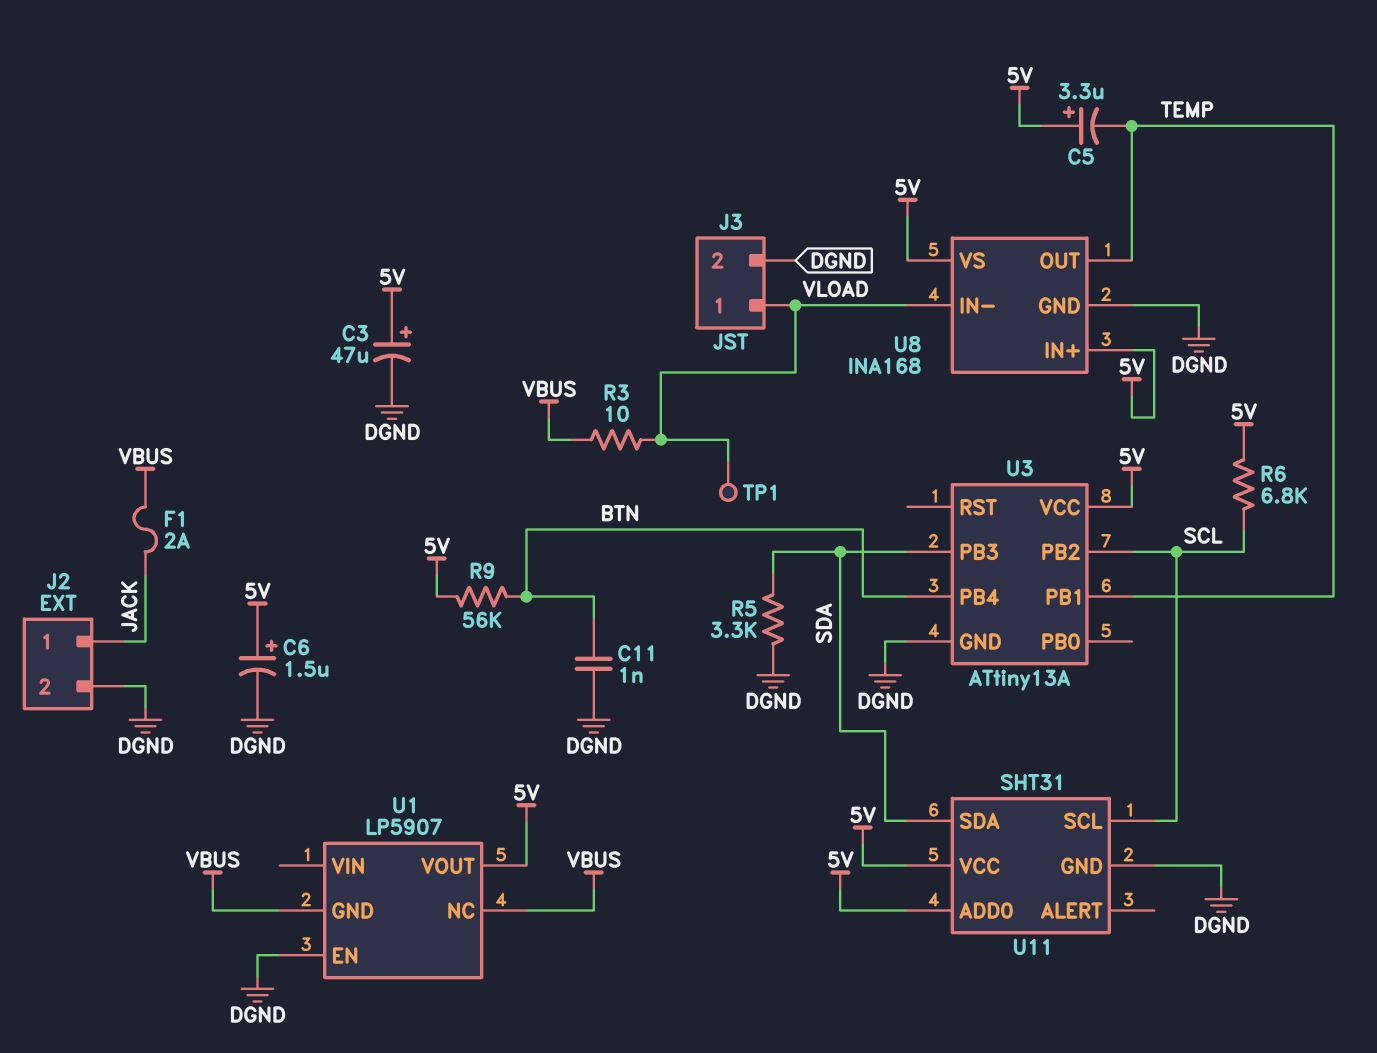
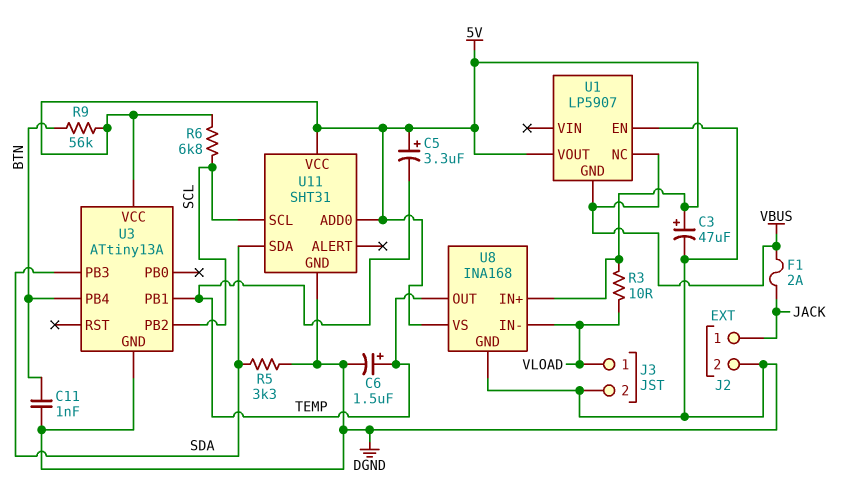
C6: 1.5uF (plus 5V, minus DGND) -> 1.5uF (plus TEMP, minus DGND)
R3: 10 (VBUS, VLOAD) -> 10 (5V, VLOAD)
TP1: test point (VLOAD) -> none

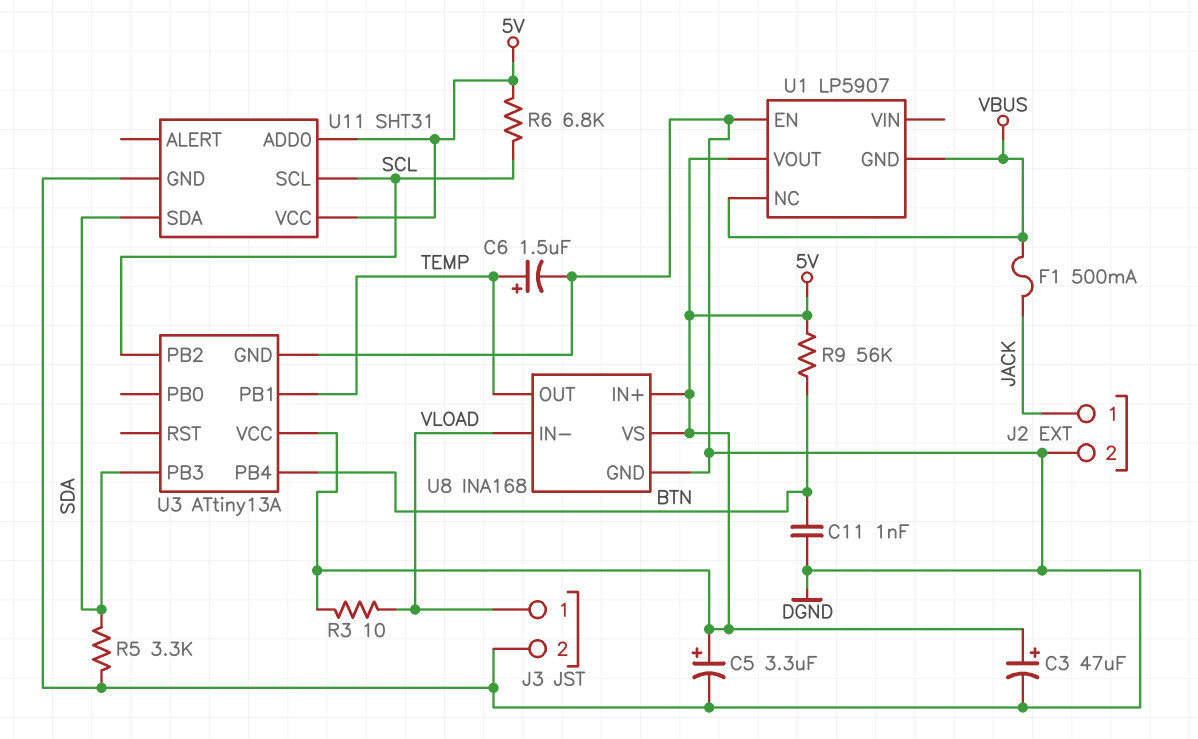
C5: 3.3uF (plus 5V, minus TEMP) -> 3.3uF (plus 5V, minus DGND)
F1: 2A (JACK, VBUS) -> 500mA (JACK, VBUS)

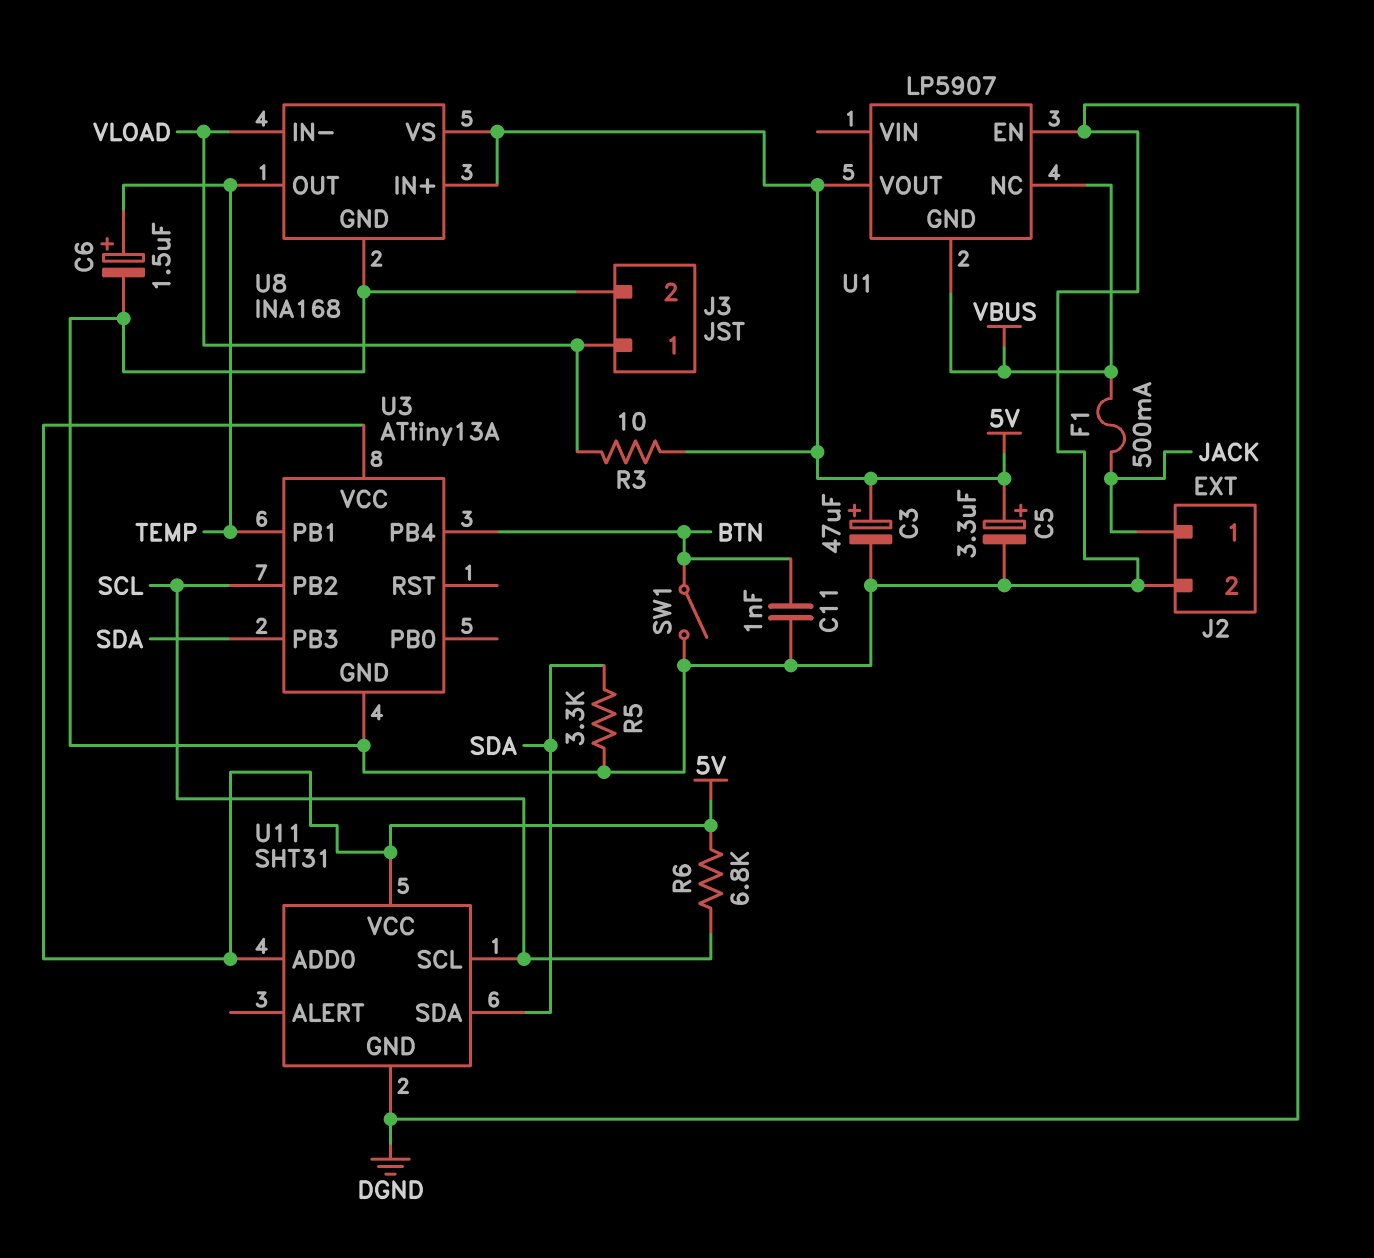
R9: 56k (5V, BTN) -> none
SW1: none -> switch (BTN, DGND)

